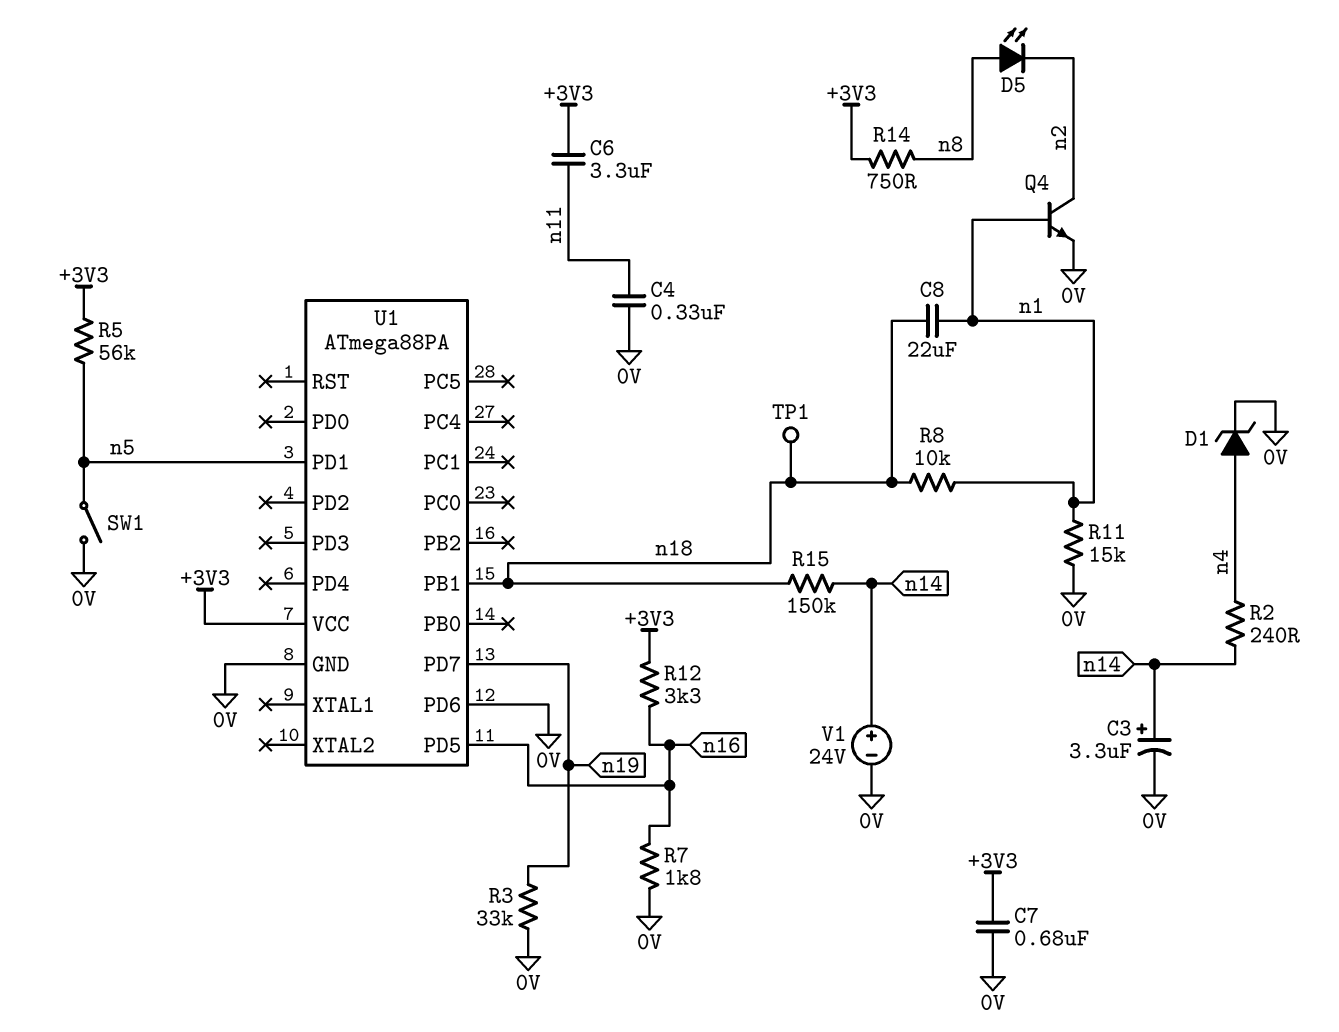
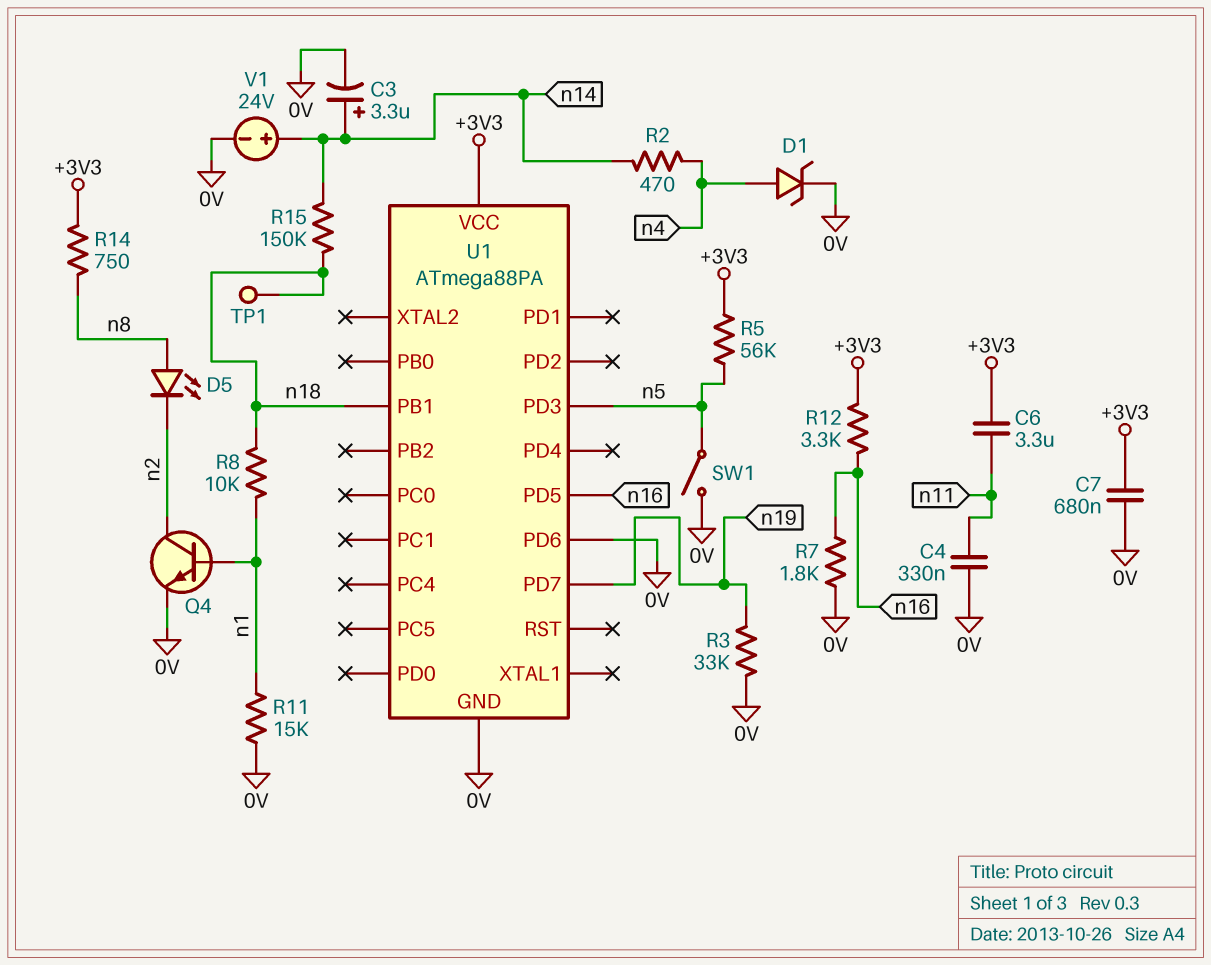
C8: 22uF (n1, n18) -> none
R2: 240 (n4, n14) -> 470 (n4, n14)
U1 pin PD1: n5 -> none
U1 pin PD3: none -> n5

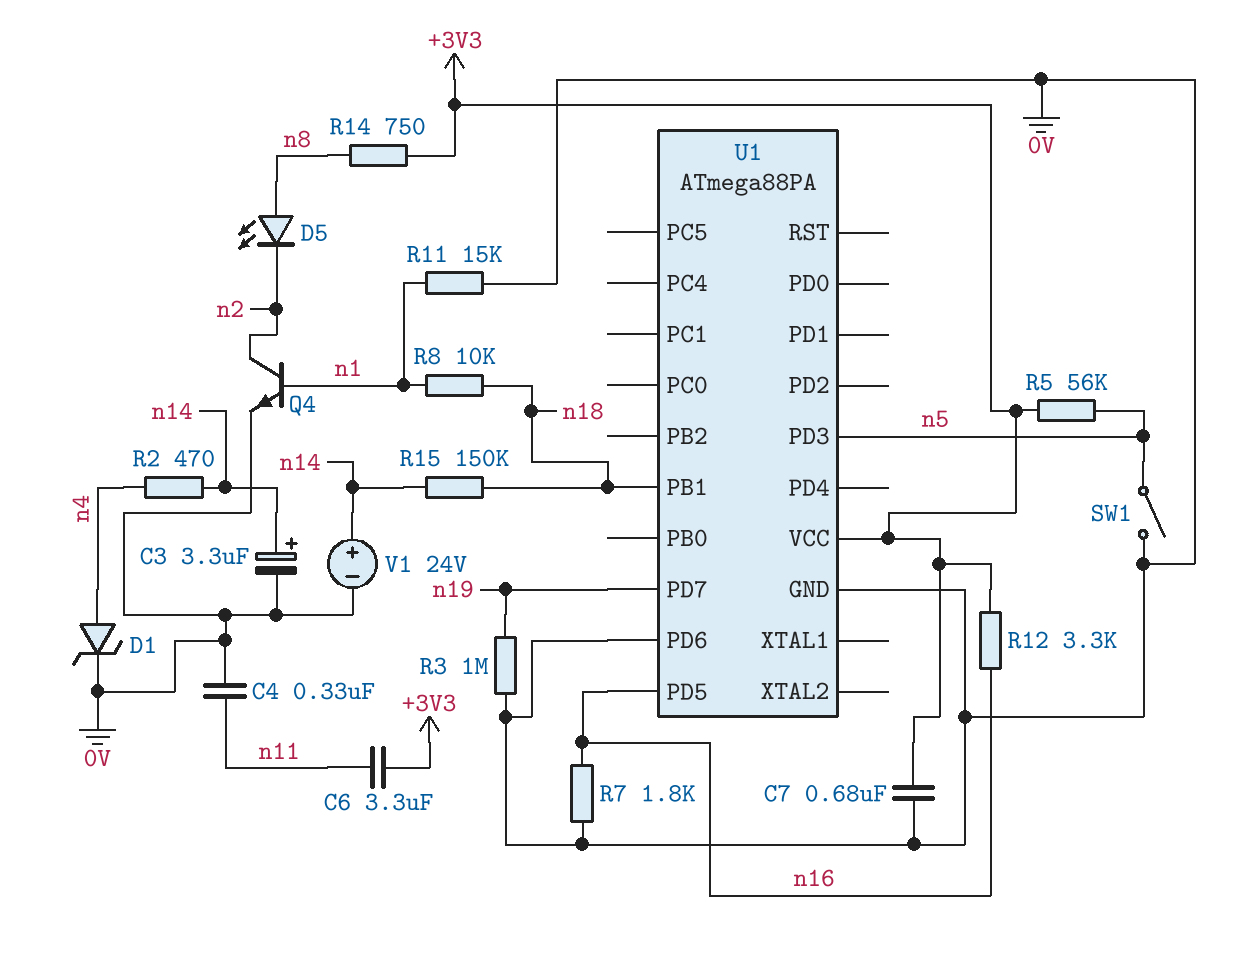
R3: 33k (0V, n19) -> 1M (0V, n19)
TP1: test point (n18) -> none

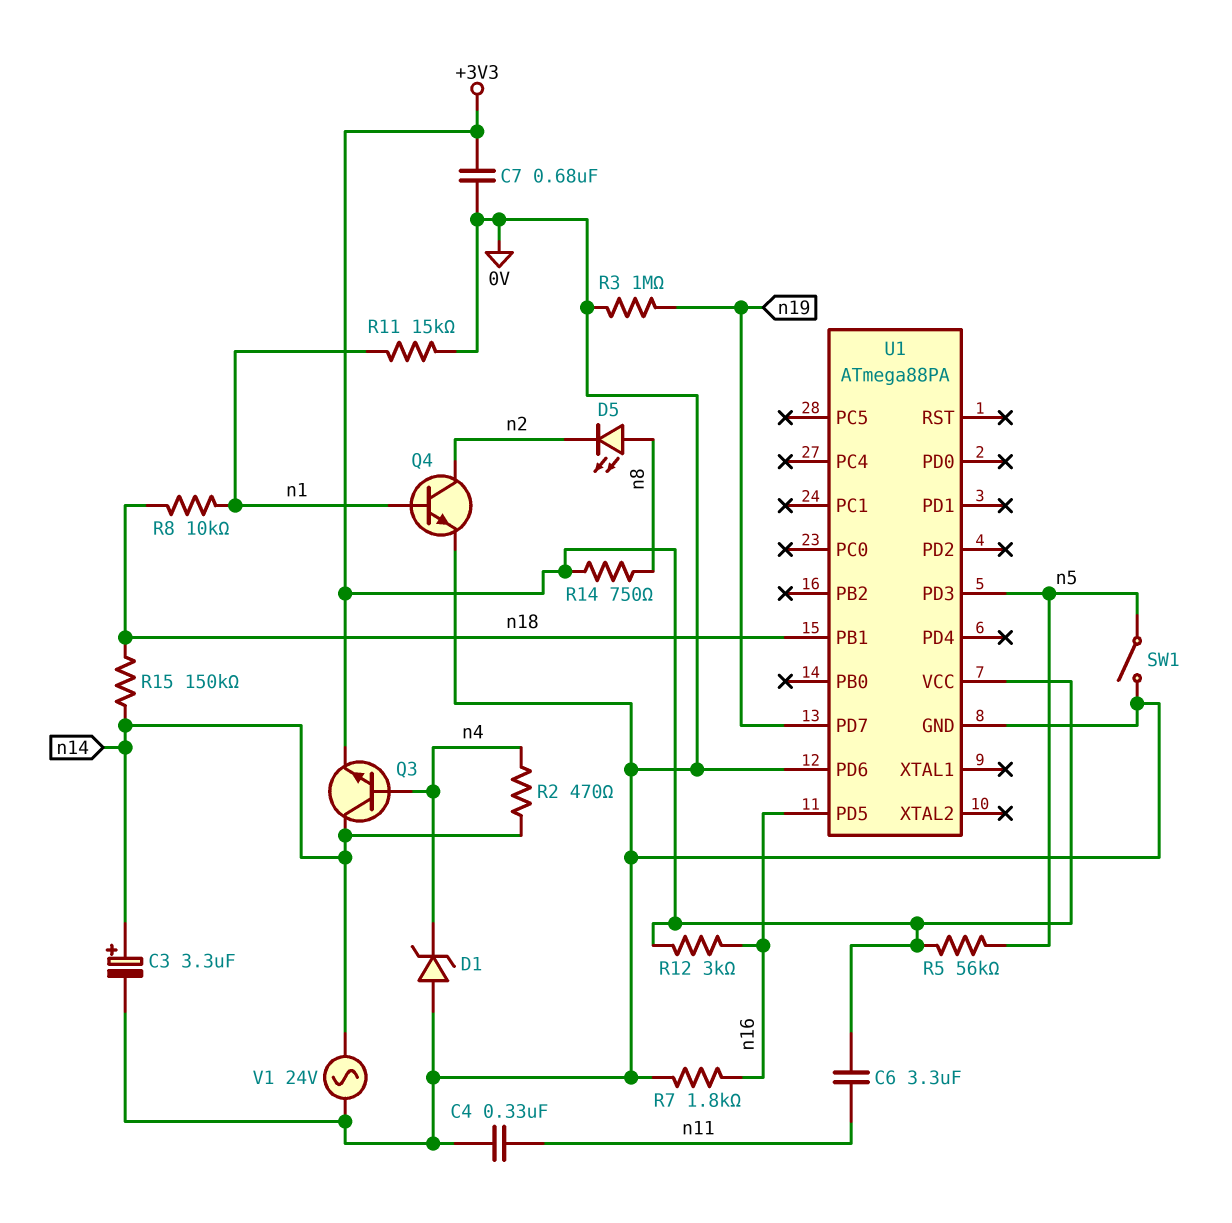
D1: zener (A n4, K 0V) -> zener (A 0V, K n4)
Q3: none -> NPN (B n4, C n14, E +3V3)
R12: 3.3k (+3V3, n16) -> 3k (+3V3, n16)
V1: 24V (plus n14, minus 0V) -> AC 24V (0V, n14)

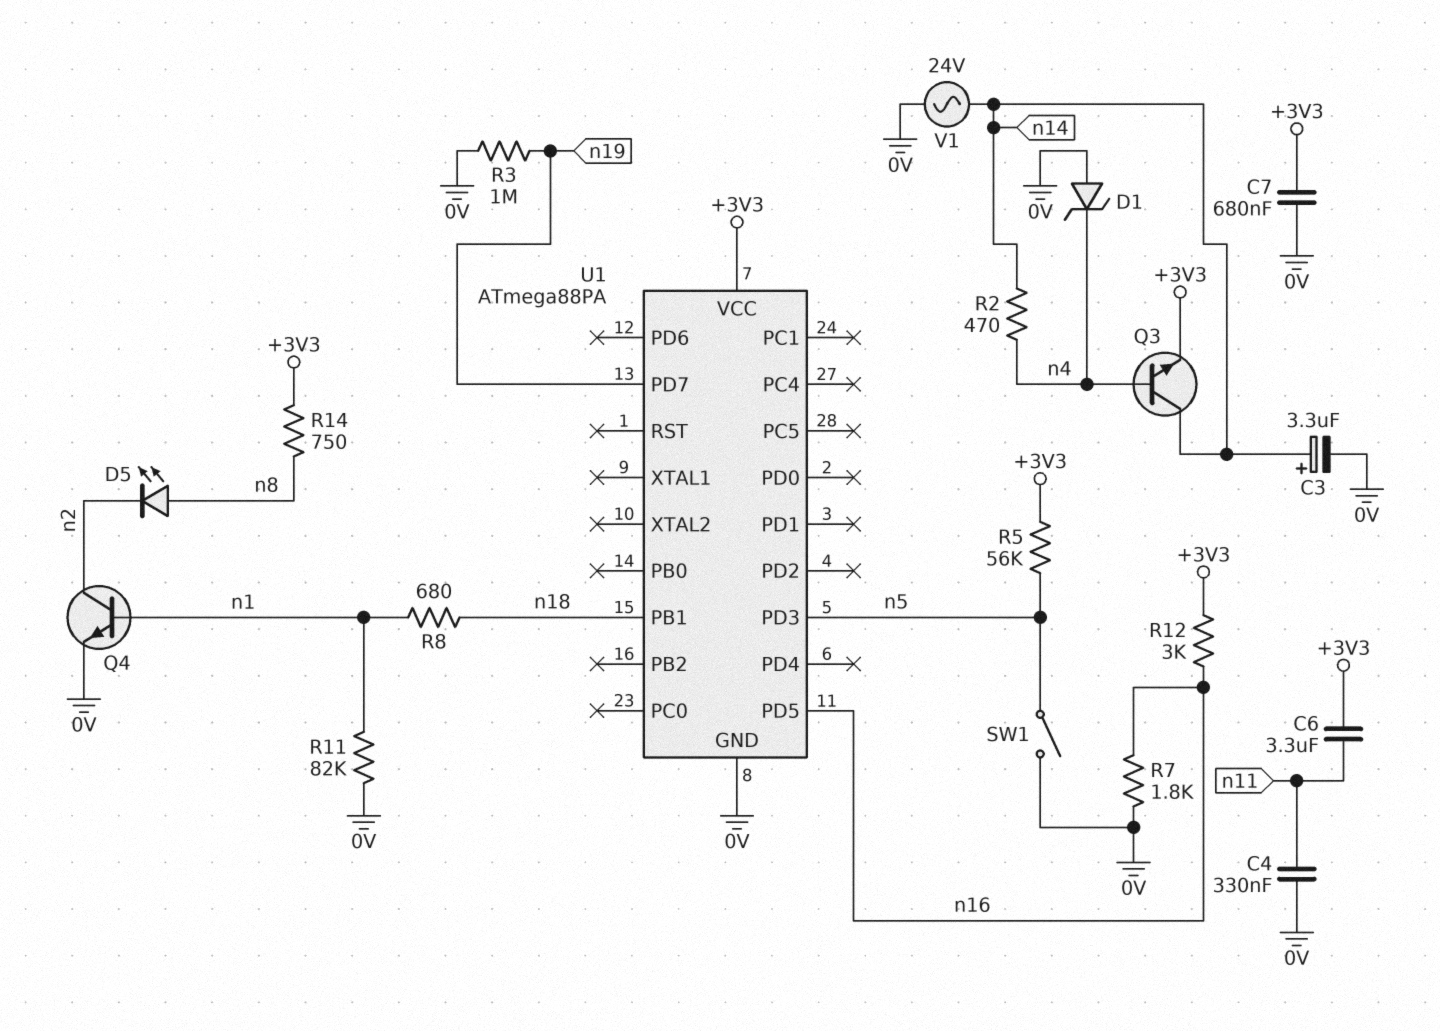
R8: 10k (n1, n18) -> 680 (n1, n18)
R11: 15k (0V, n1) -> 82k (0V, n1)
R15: 150k (n14, n18) -> none
U1 pin PD6: 0V -> none

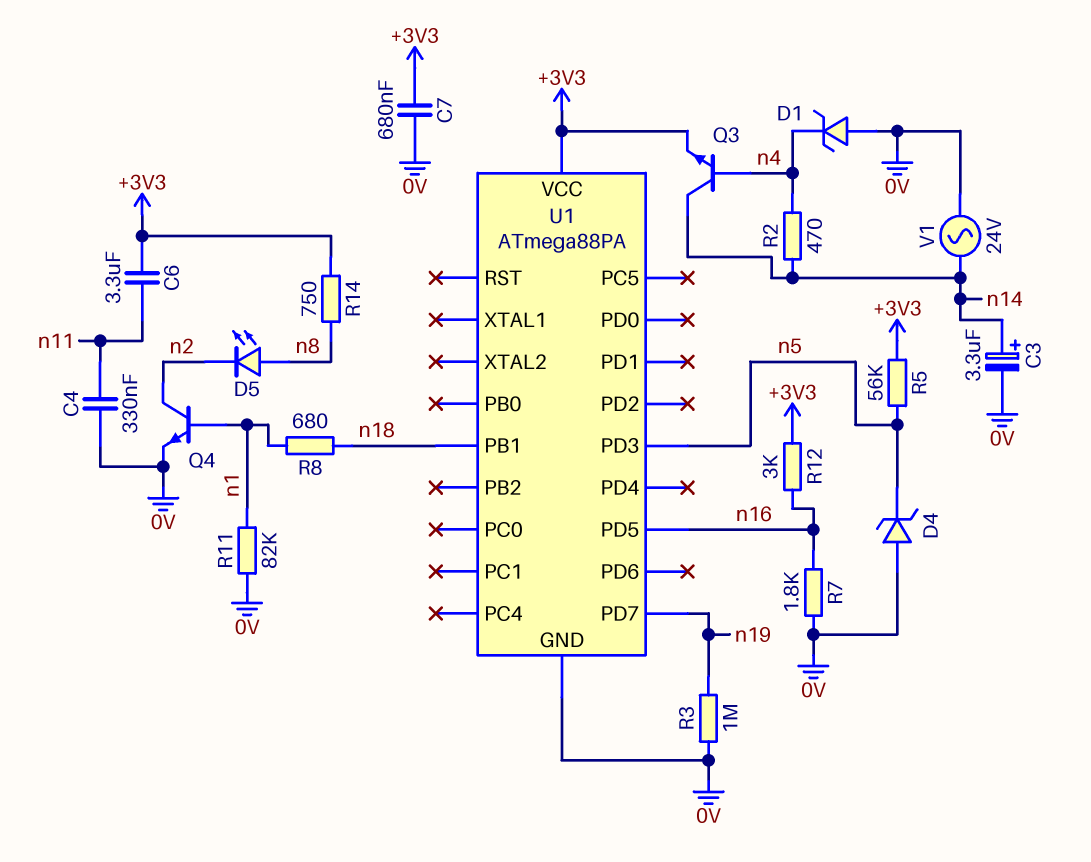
D4: none -> zener (A 0V, K n5)
SW1: switch (0V, n5) -> none

